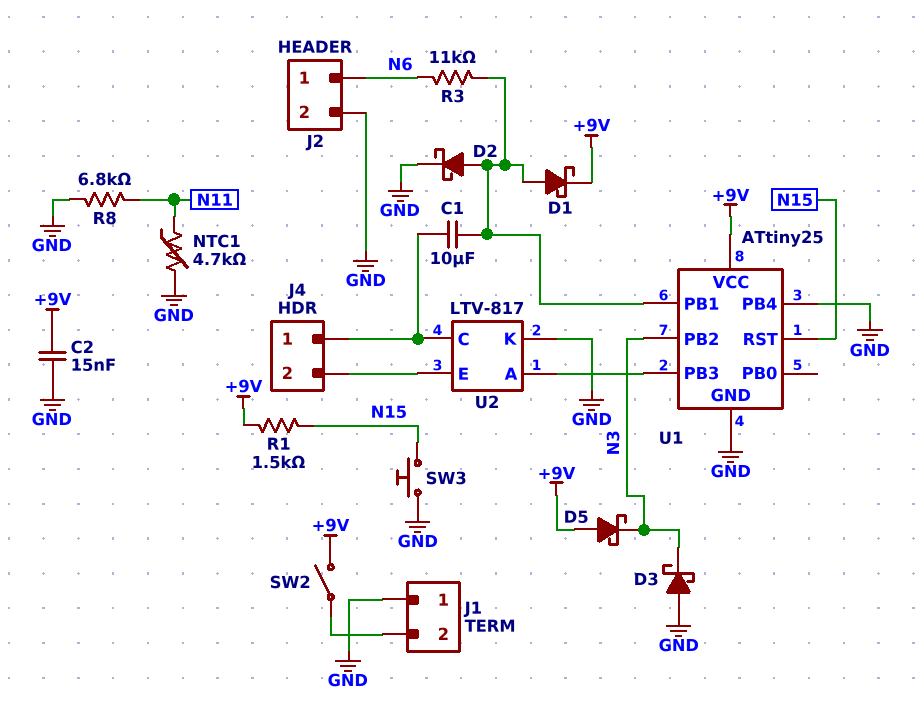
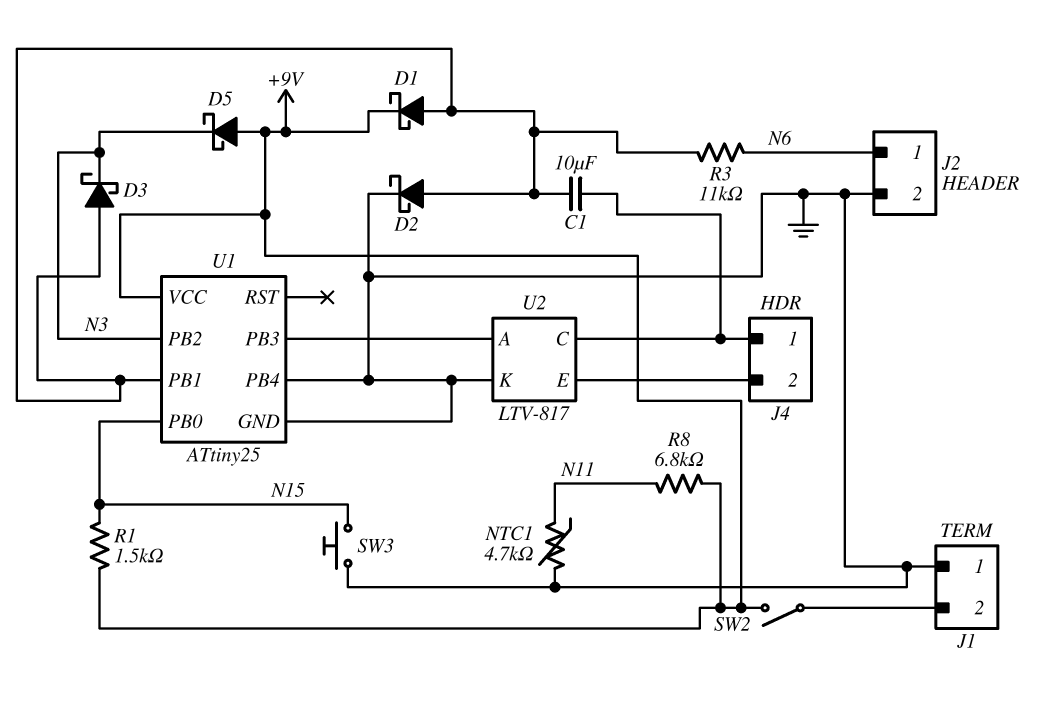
C2: 15nF (+9V, GND) -> none
D3: schottky (A GND, K N3) -> schottky (A U1/PB1, K N3)
R8: 6.8k (GND, N11) -> 6.8k (+9V, N11)
U1 pin PB0: none -> N15
U1 pin RST: N15 -> none

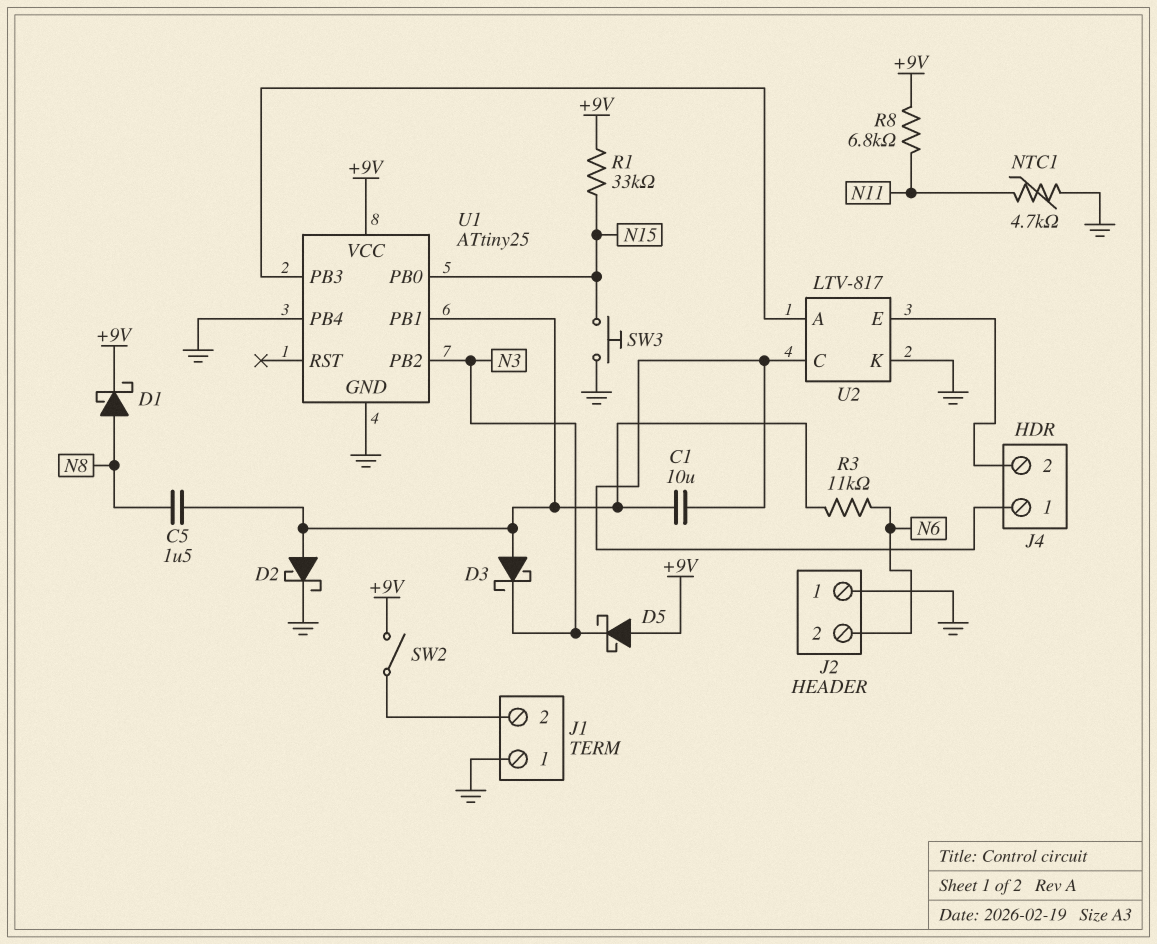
C5: none -> 1.5uF (N8, U1/PB1)
D1: schottky (A U1/PB1, K +9V) -> schottky (A N8, K +9V)
J2 pin 1: N6 -> GND
J2 pin 2: GND -> N6
R1: 1.5k (+9V, N15) -> 33k (+9V, N15)

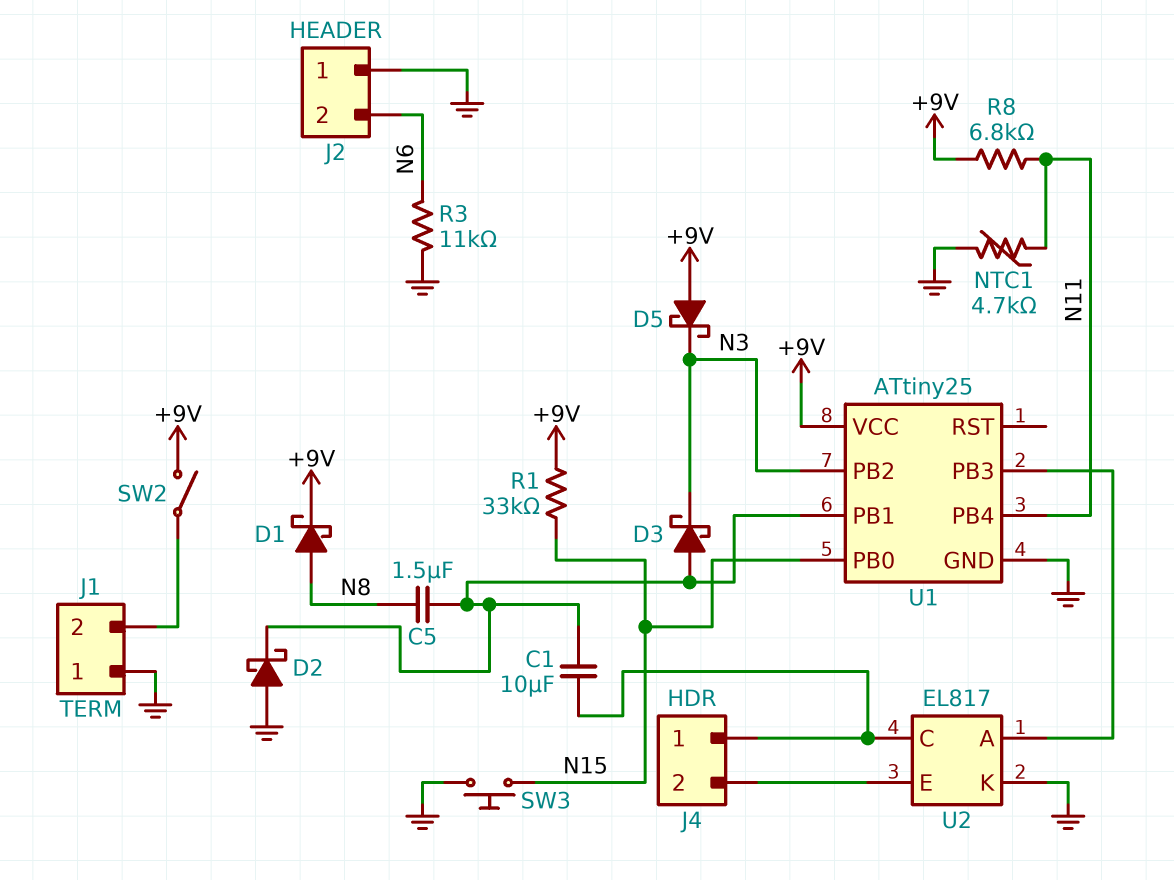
D2: schottky (A U1/PB1, K GND) -> schottky (A GND, K U1/PB1)
R3: 11k (N6, U1/PB1) -> 11k (GND, N6)
U1 pin PB4: GND -> N11
U2: LTV-817 -> EL817

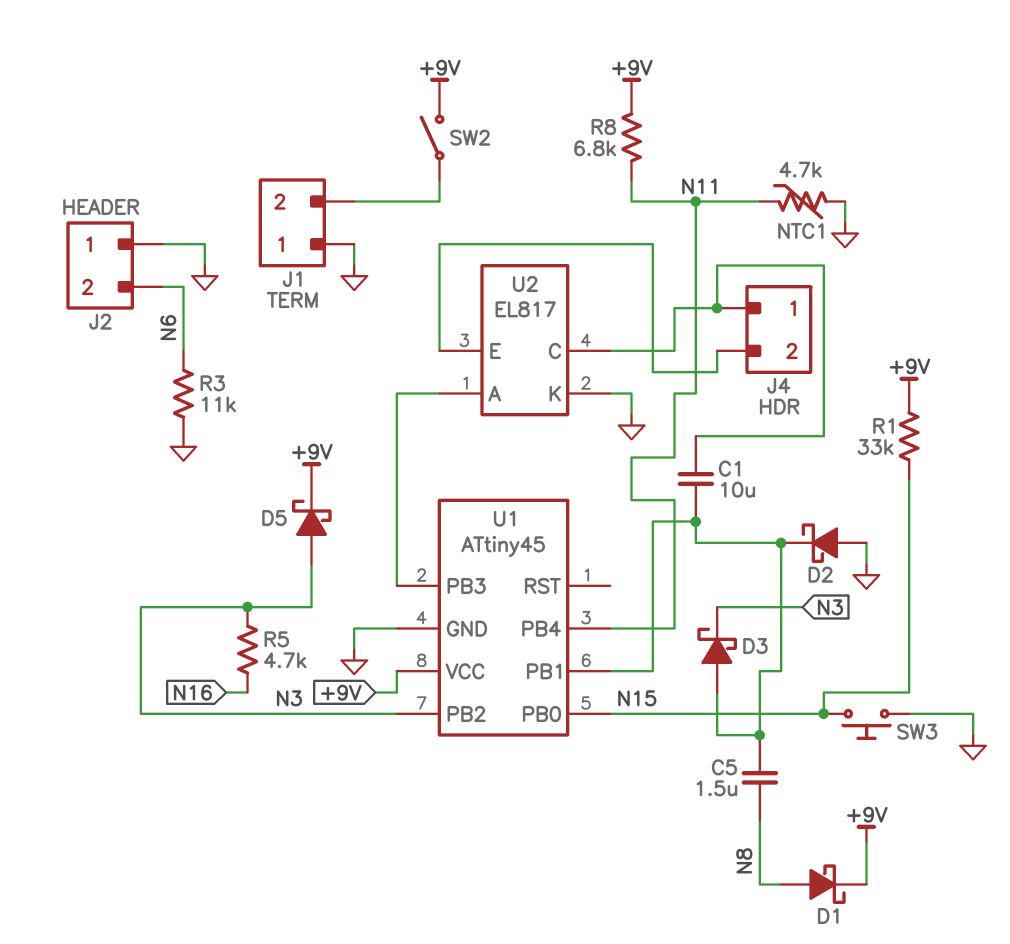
D5: schottky (A +9V, K N3) -> schottky (A N3, K +9V)
R5: none -> 4.7k (N3, N16)
U1: ATtiny25 -> ATtiny45

